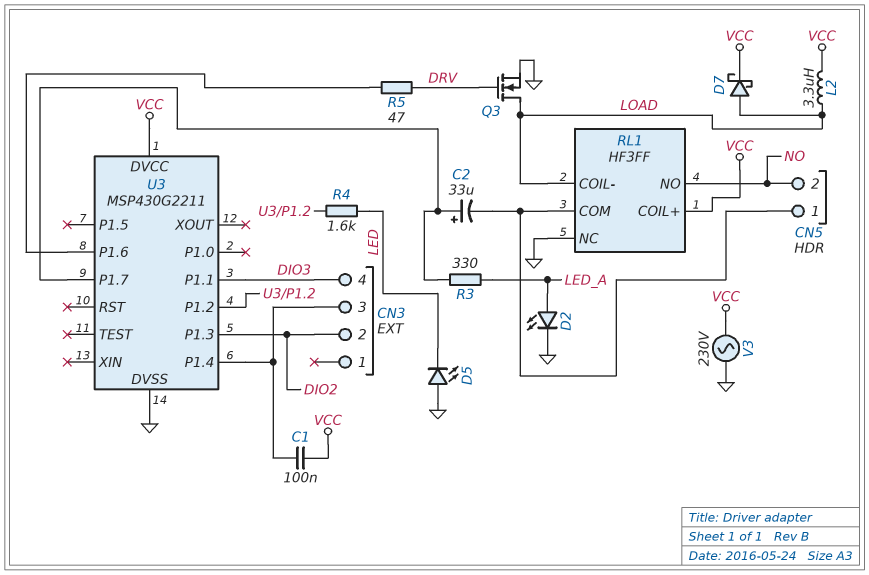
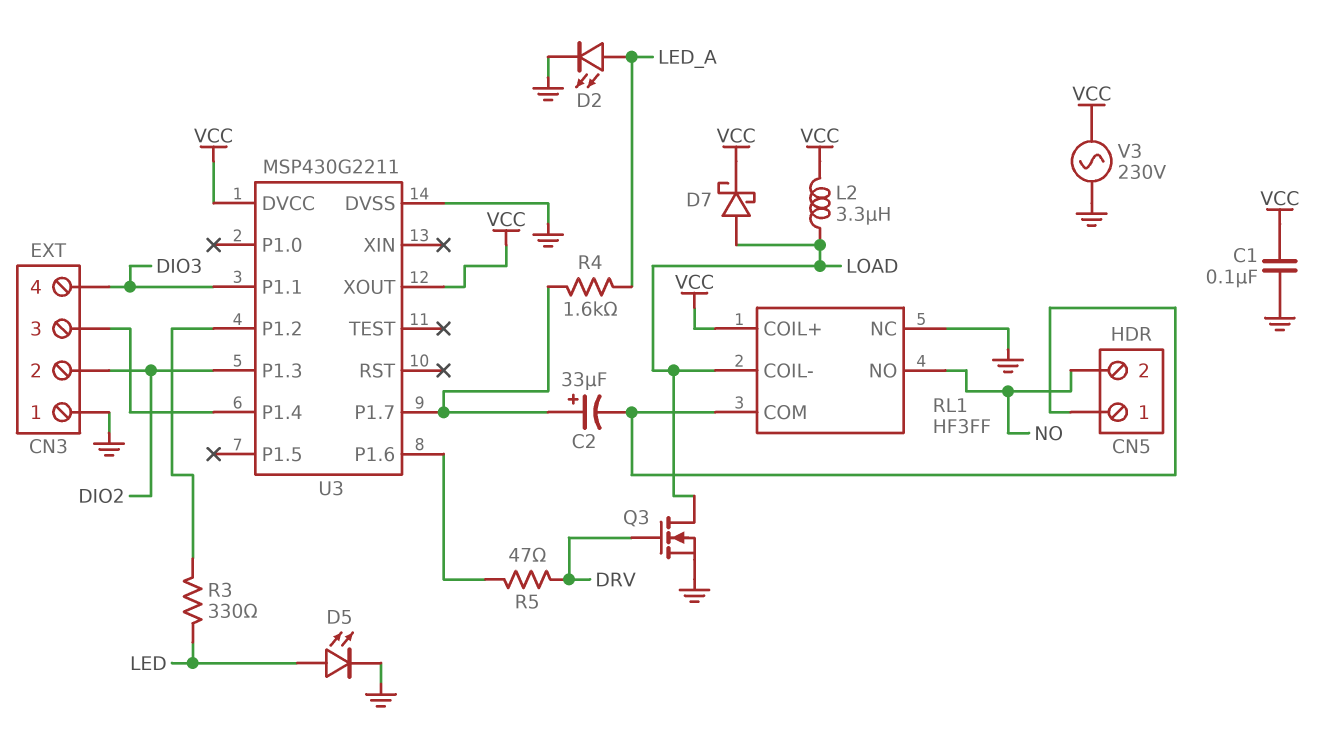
C1: 100nF (CN3/3, VCC) -> 100nF (GND, VCC)
CN3 pin 1: none -> GND
D5: LED (A GND, K LED) -> LED (A LED, K GND)
R3: 330 (LED_A, U3/P1.7) -> 330 (LED, U3/P1.2)
R4: 1.6k (LED, U3/P1.2) -> 1.6k (LED_A, U3/P1.7)
U3 pin XOUT: none -> VCC

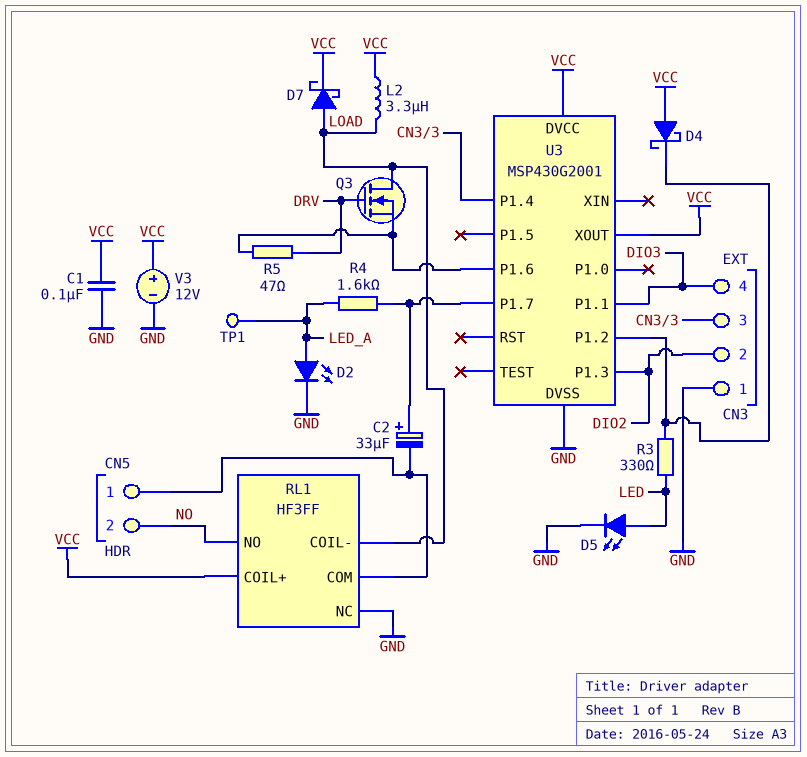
D4: none -> schottky (A VCC, K U3/P1.2)
Q3: NMOS (G DRV, D LOAD, S GND) -> NMOS (G DRV, D LOAD, S U3/P1.6)
TP1: none -> test point (LED_A)
U3: MSP430G2211 -> MSP430G2001
V3: AC 230V (GND, VCC) -> 12V (plus VCC, minus GND)

